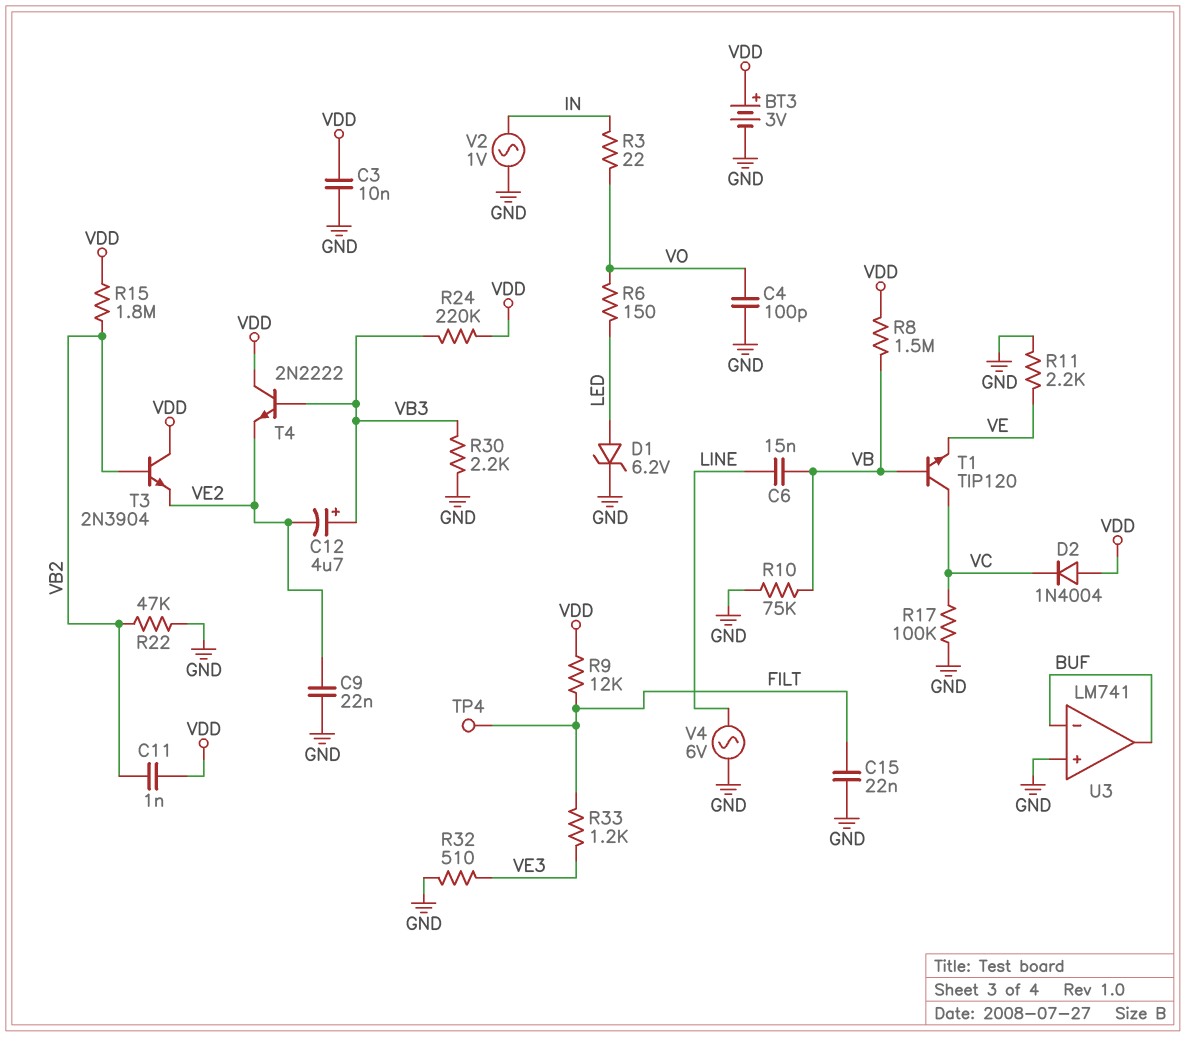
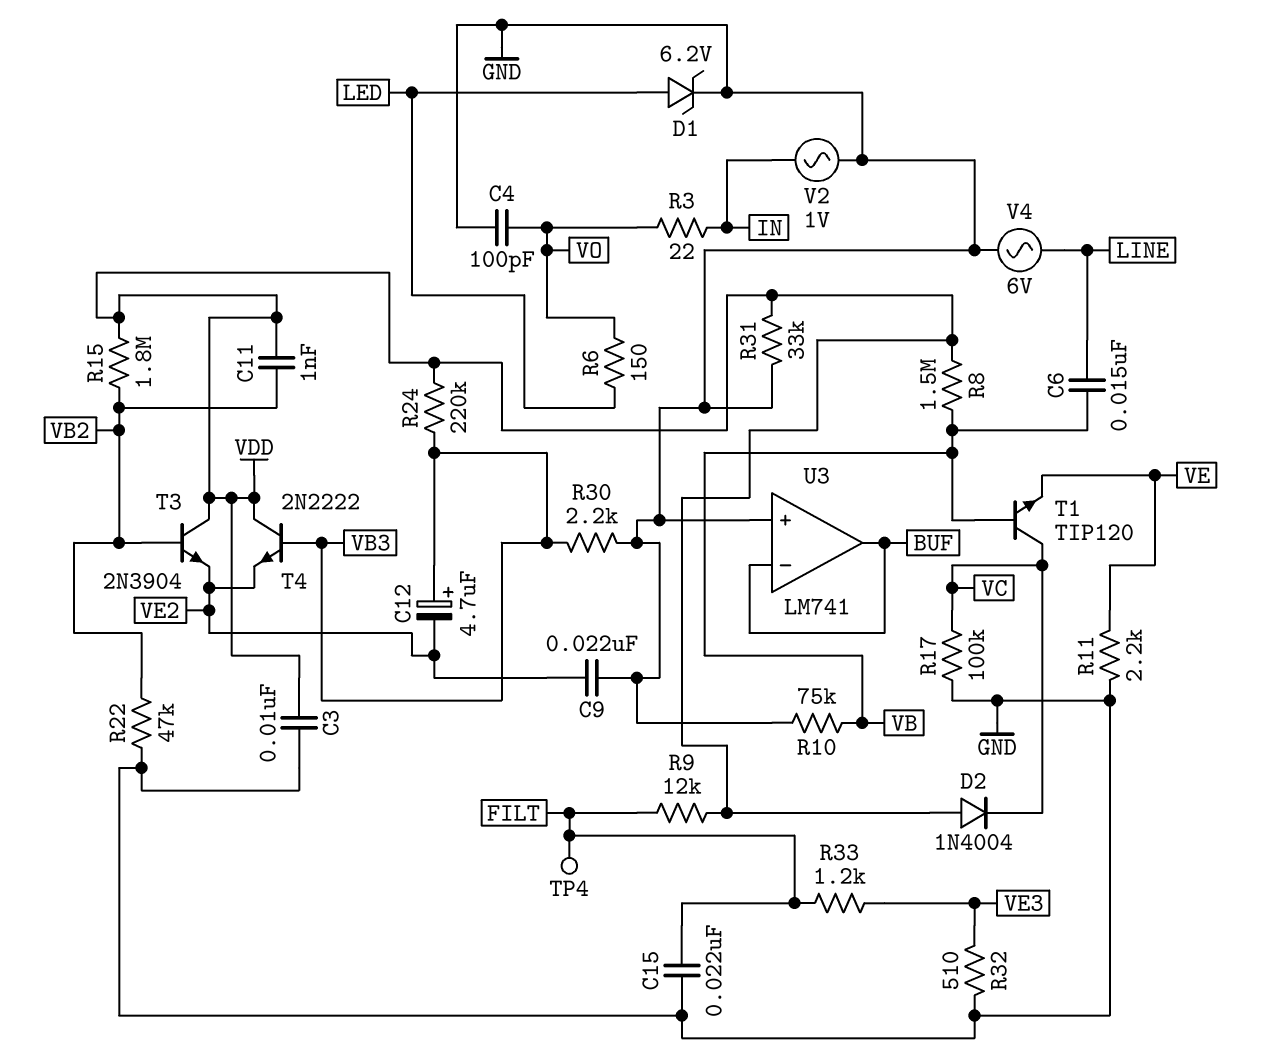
BT3: 3V (plus VDD, minus GND) -> none
R31: none -> 33k (GND, VDD)

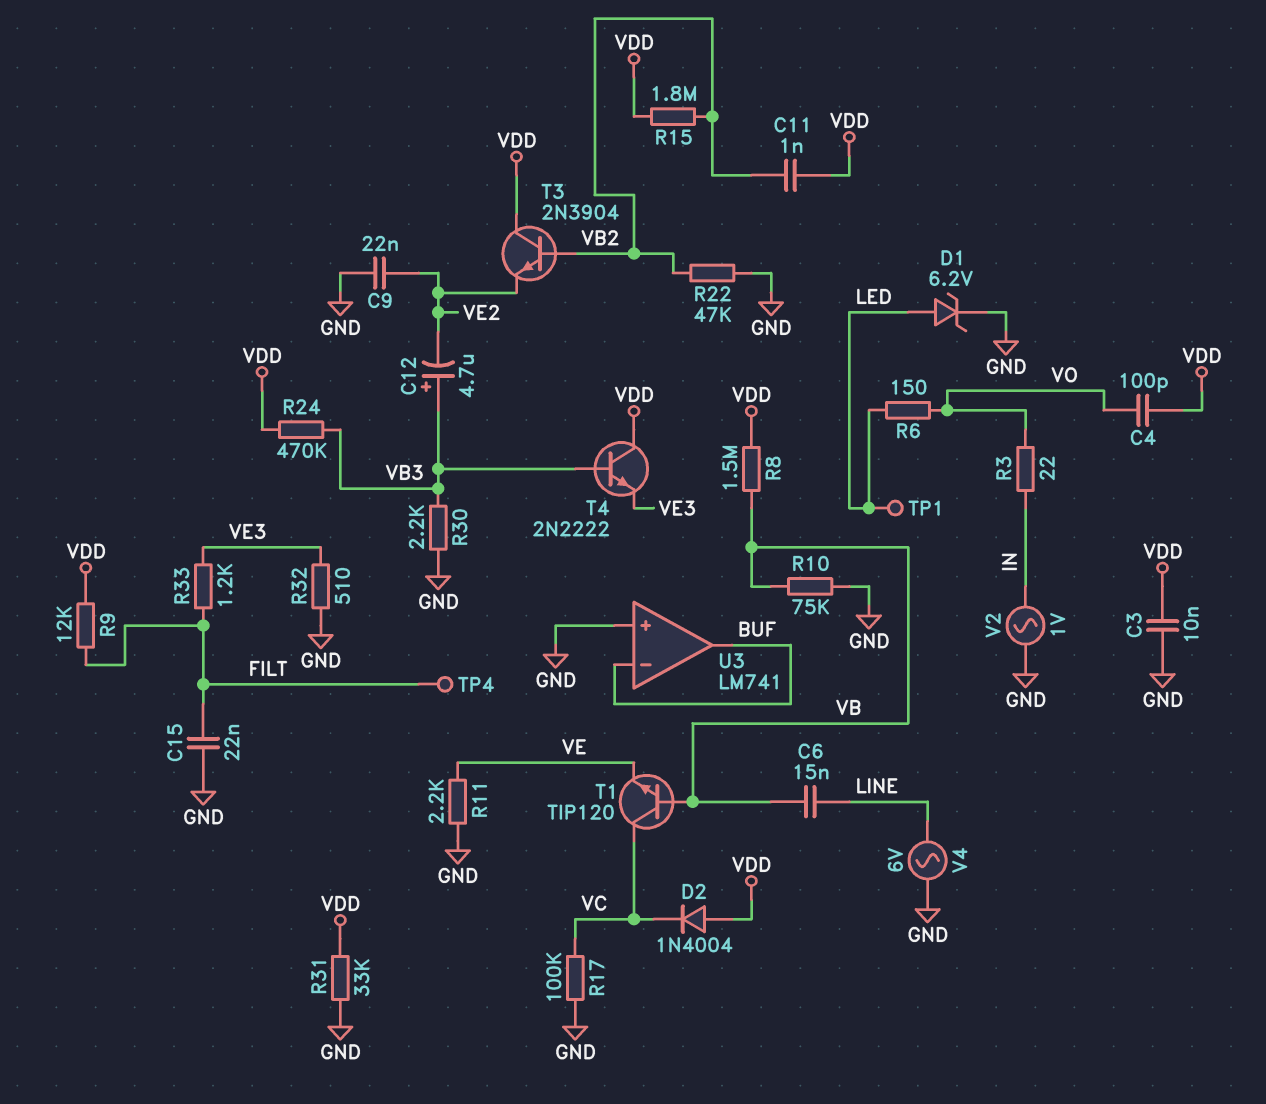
C4: 100pF (GND, VO) -> 100pF (VDD, VO)
R24: 220k (VB3, VDD) -> 470k (VB3, VDD)
T4: NPN 2N2222 (B VB3, C VDD, E VE2) -> NPN 2N2222 (B VB3, C VDD, E VE3)
TP1: none -> test point (LED)

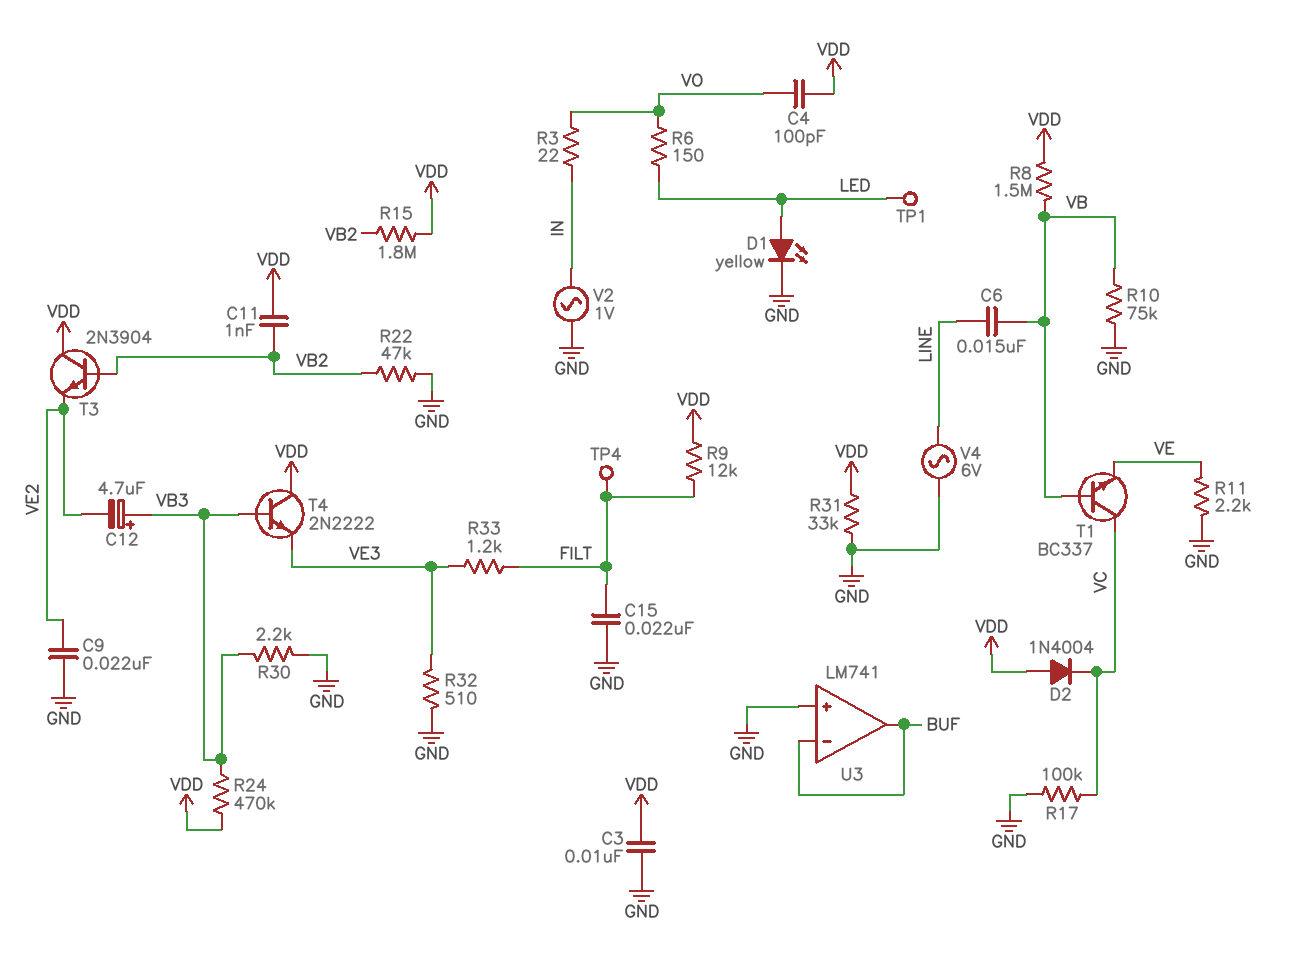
D1: zener 6.2V (A LED, K GND) -> LED yellow (A LED, K GND)
T1: NPN TIP120 (B VB, C VC, E VE) -> NPN BC337 (B VB, C VC, E VE)

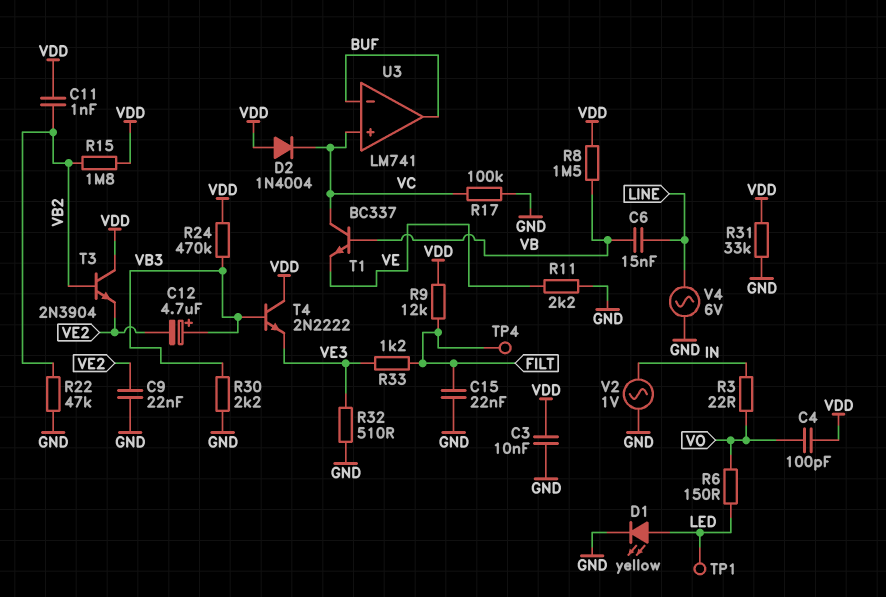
R10: 75k (GND, VB) -> none
U3 pin in+: GND -> VC

